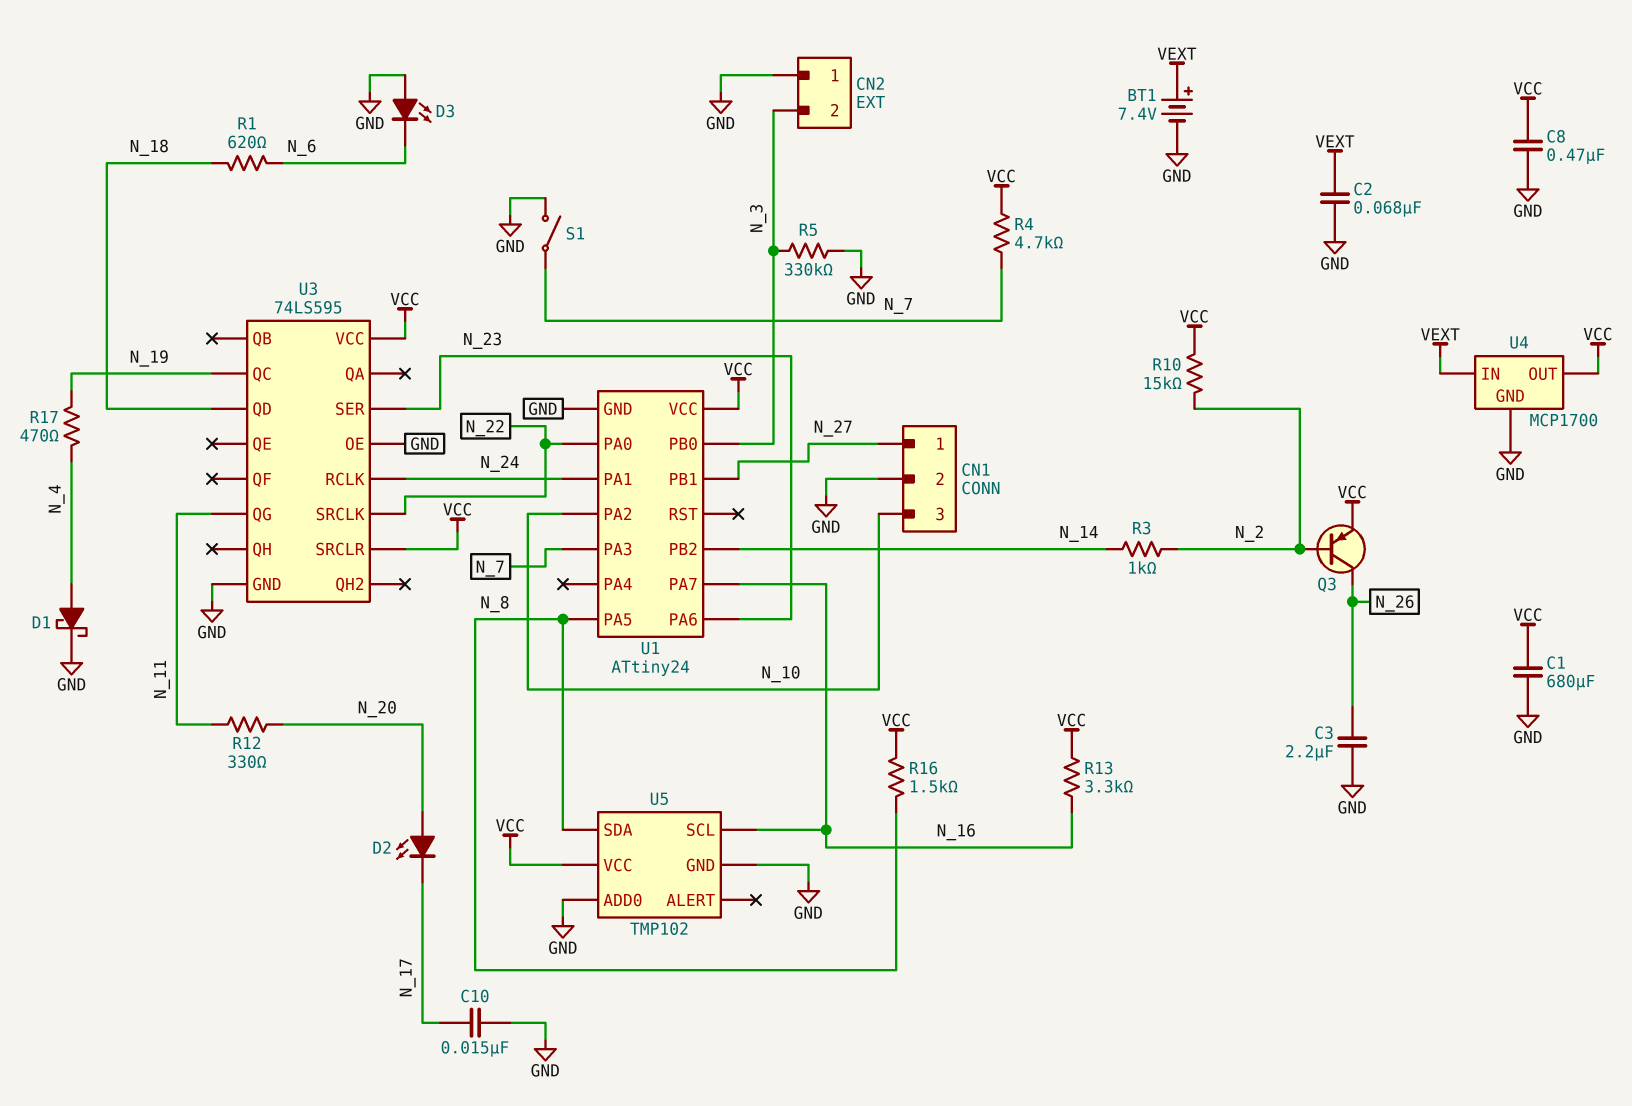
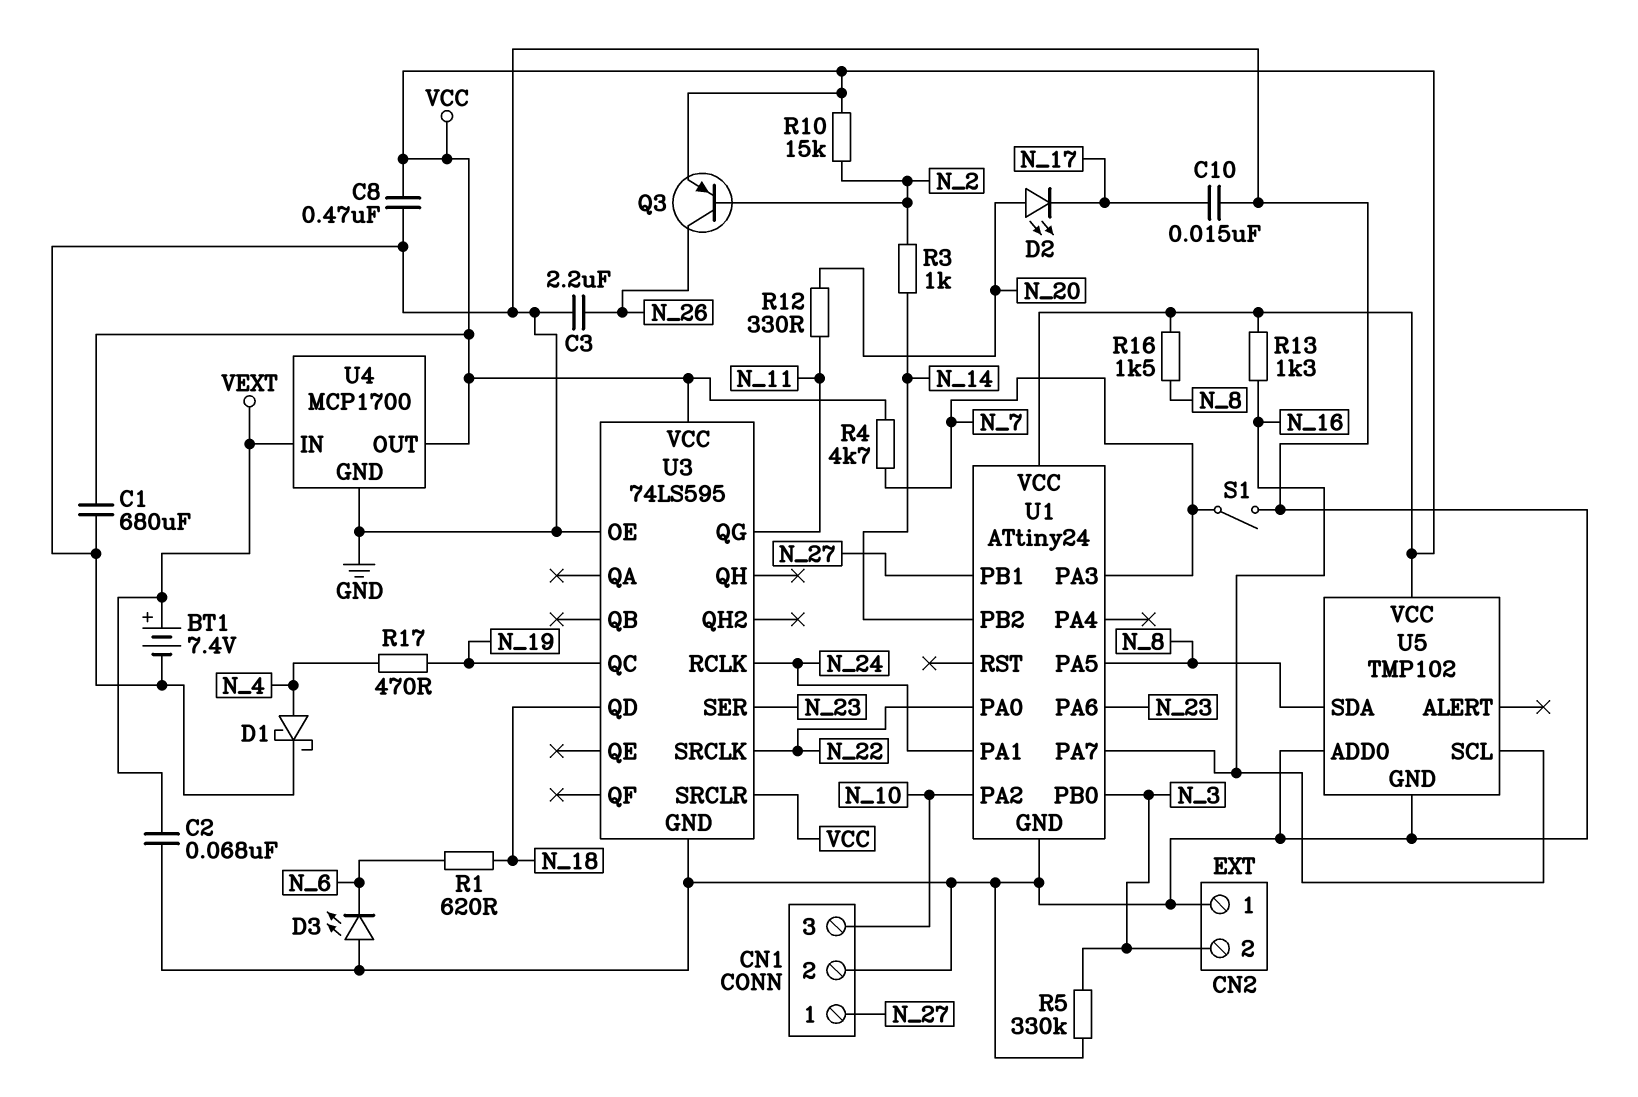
R13: 3.3k (N_16, VCC) -> 1.3k (N_16, VCC)

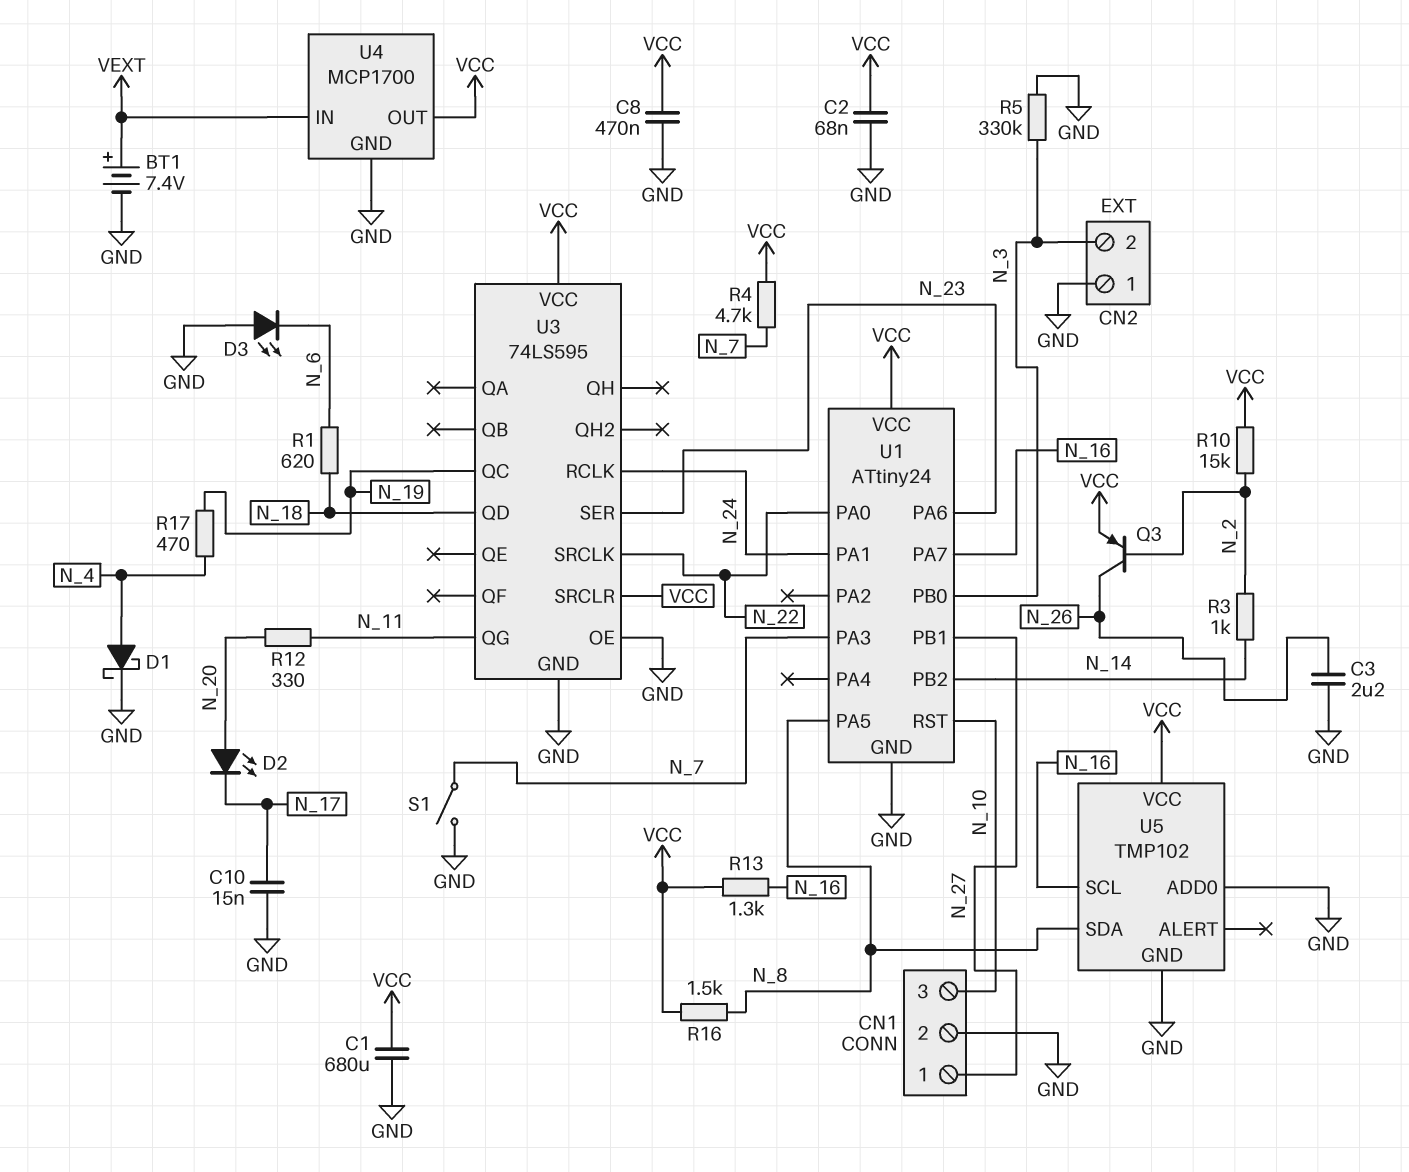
C2: 68nF (GND, VEXT) -> 68nF (GND, VCC)
U1 pin PA2: N_10 -> none
U1 pin RST: none -> N_10

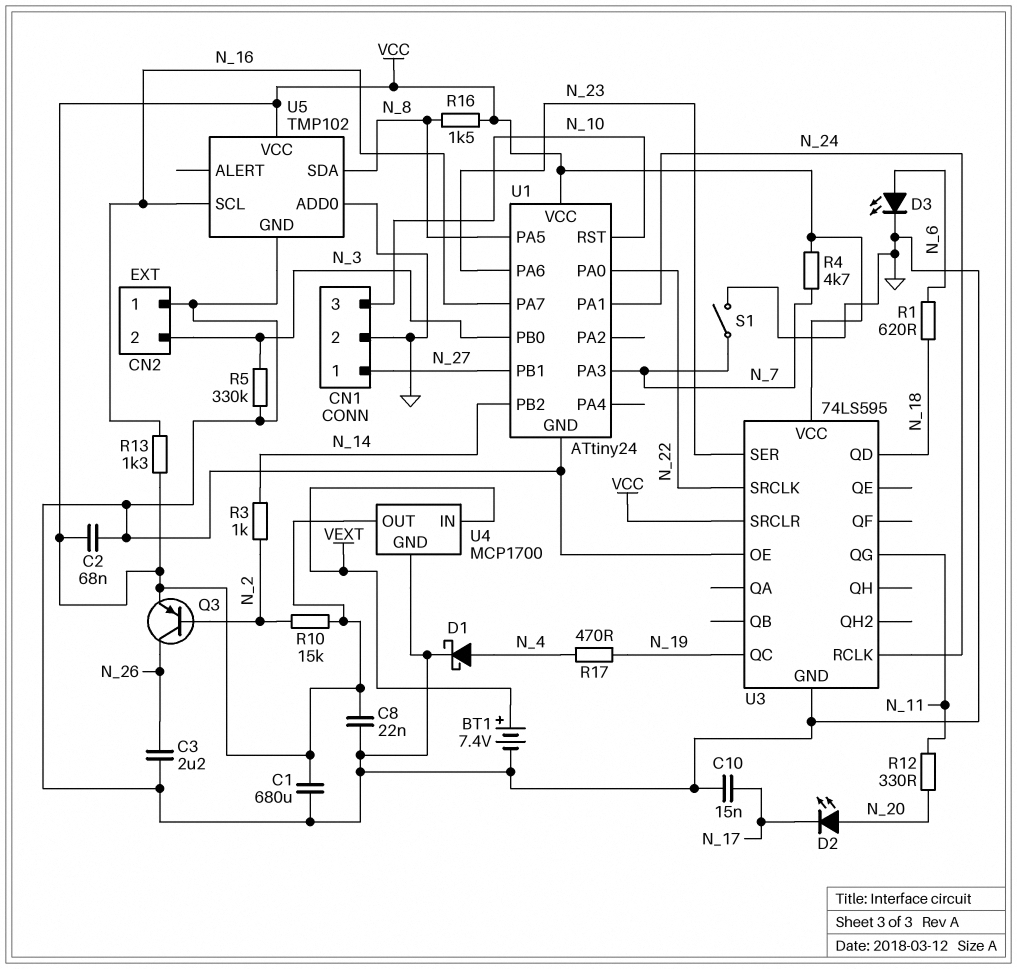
C8: 470nF (GND, VCC) -> 22nF (GND, VCC)
D3: LED (A GND, K N_6) -> LED (A N_6, K GND)

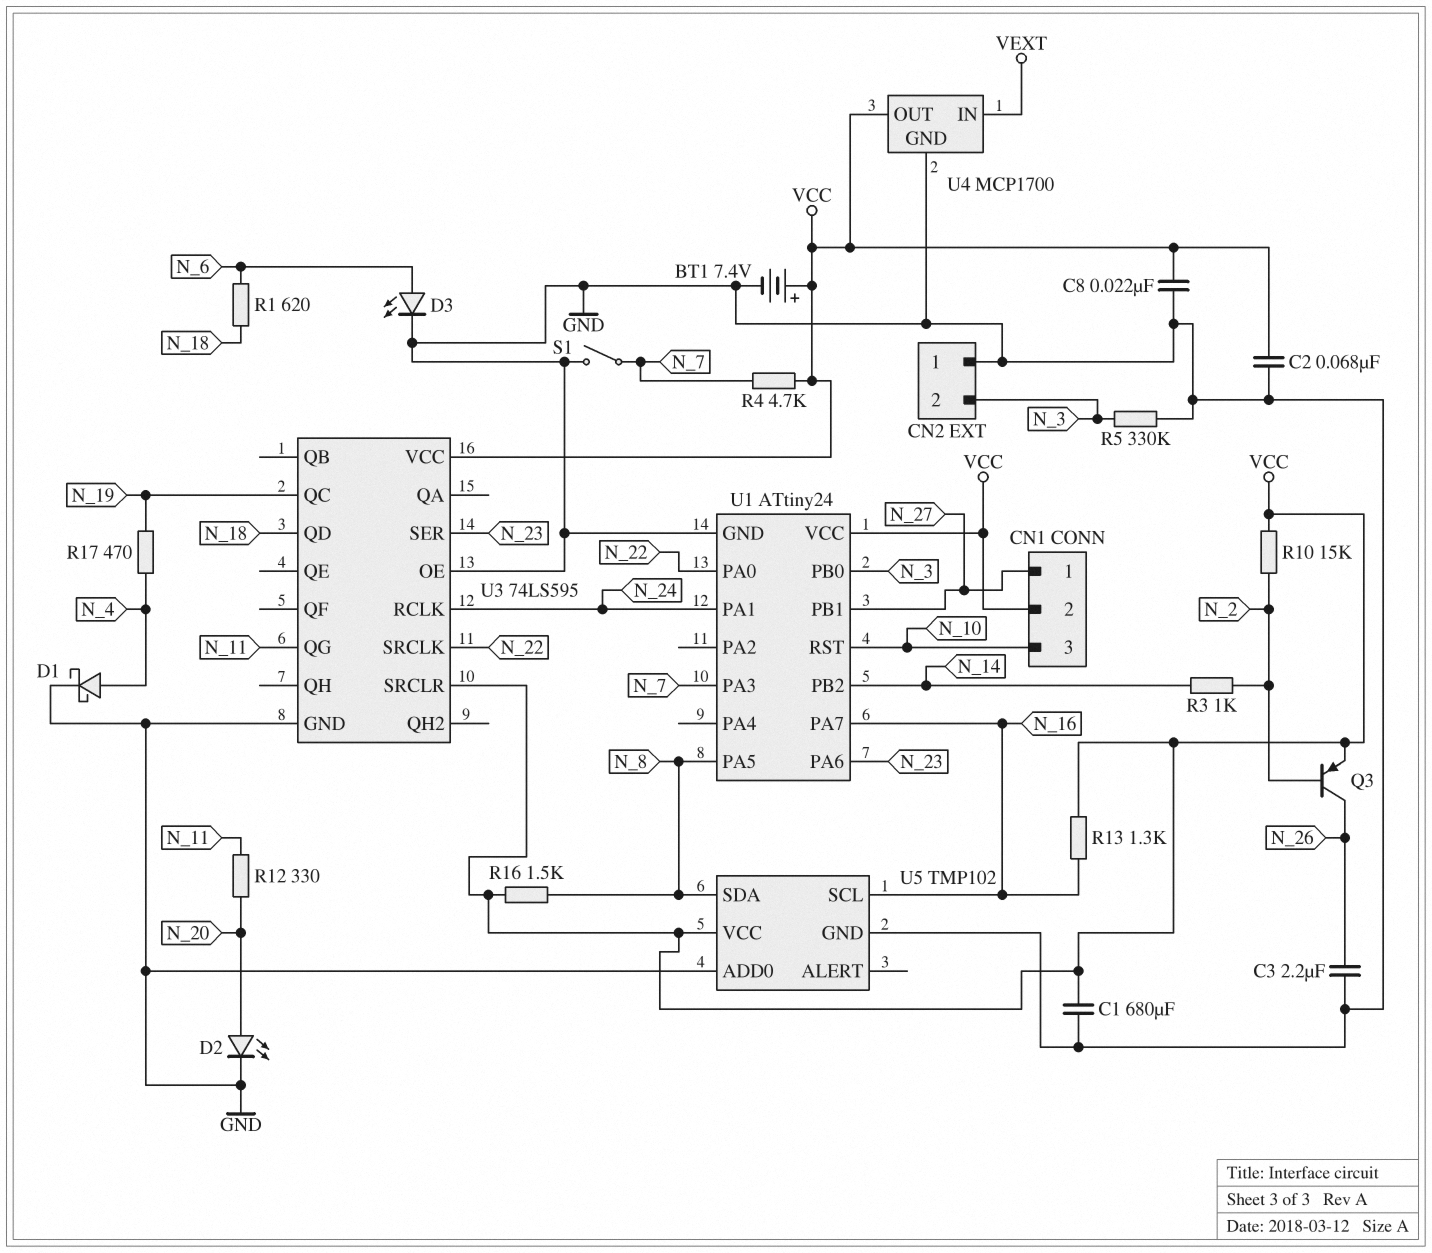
BT1: 7.4V (plus VEXT, minus GND) -> 7.4V (plus VCC, minus GND)
C10: 15nF (GND, N_17) -> none
CN1 pin 2: GND -> VCC
D2: LED (A N_20, K N_17) -> LED (A N_20, K GND)

